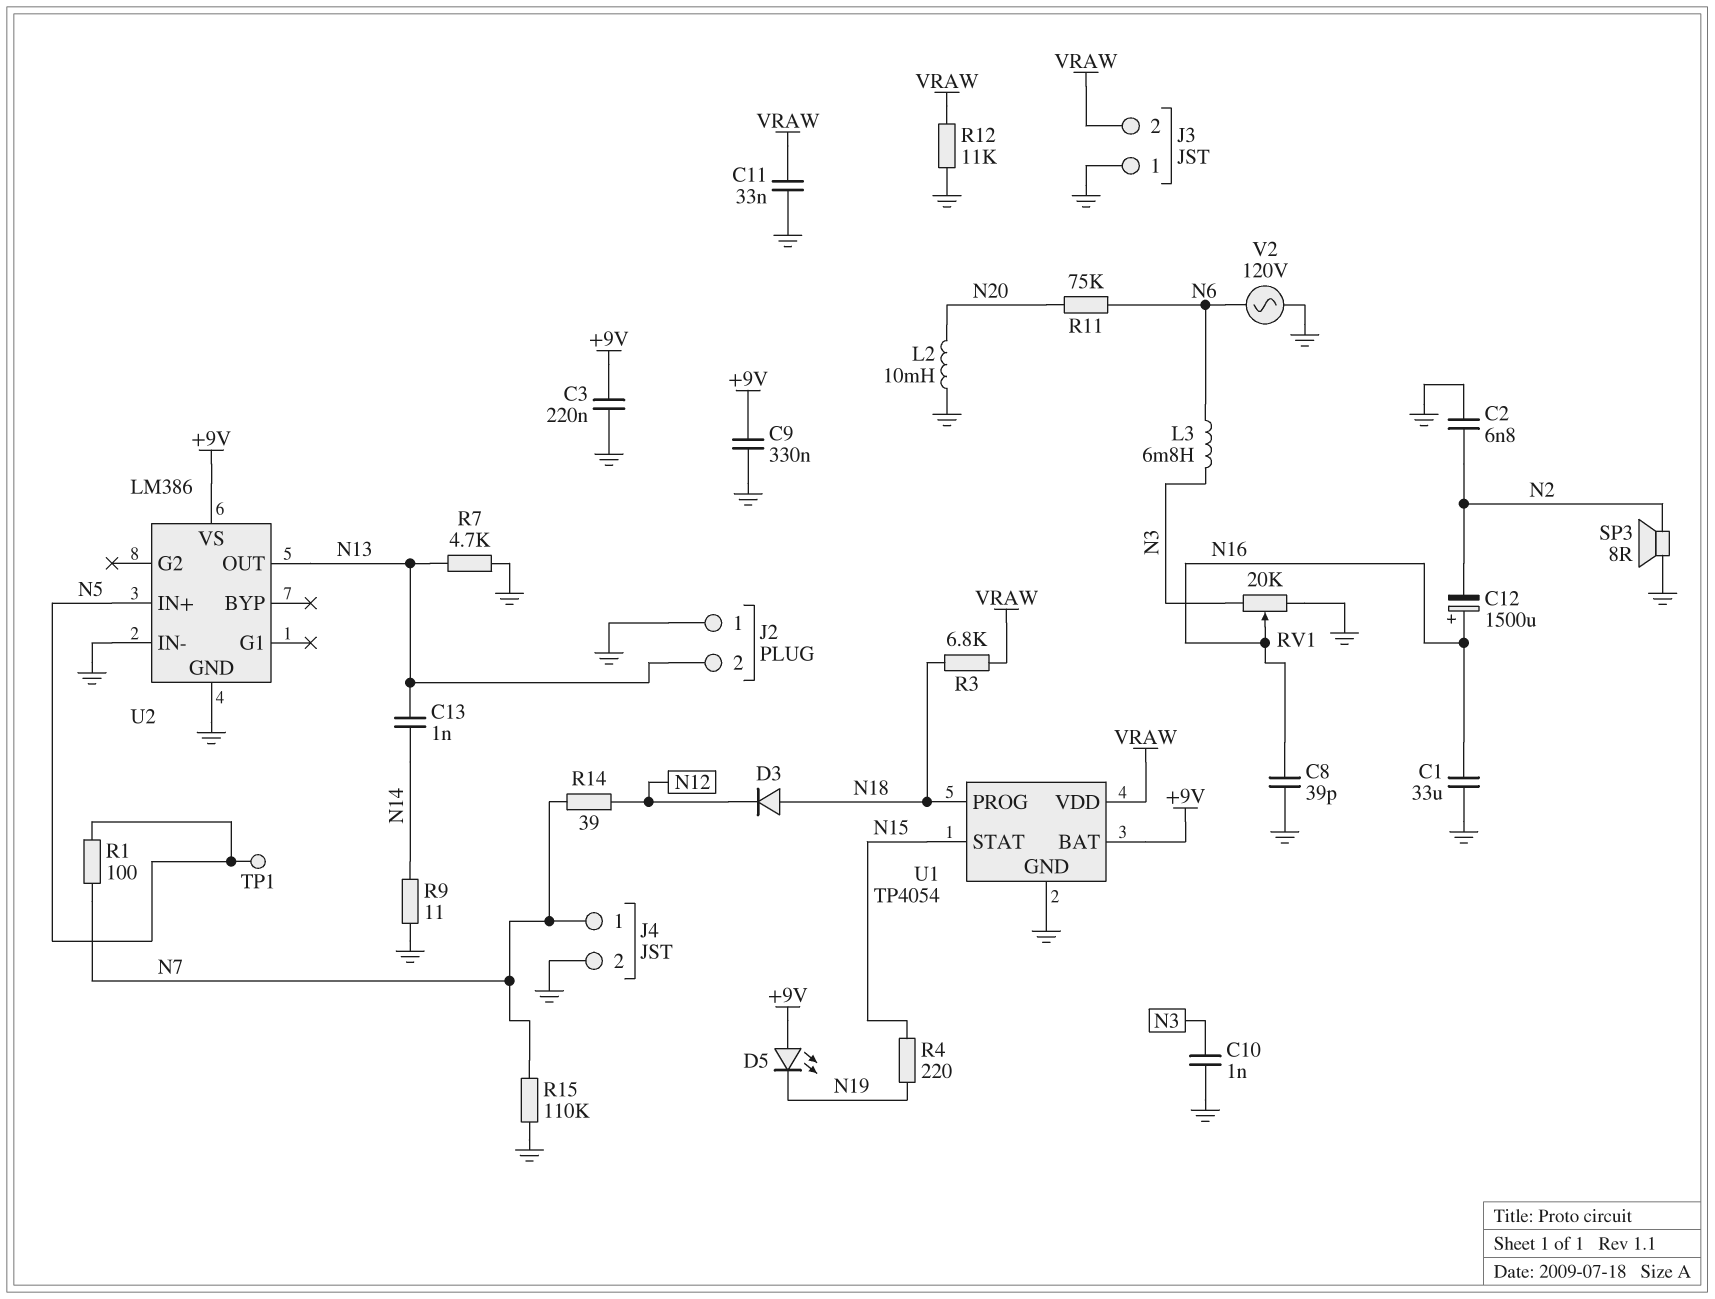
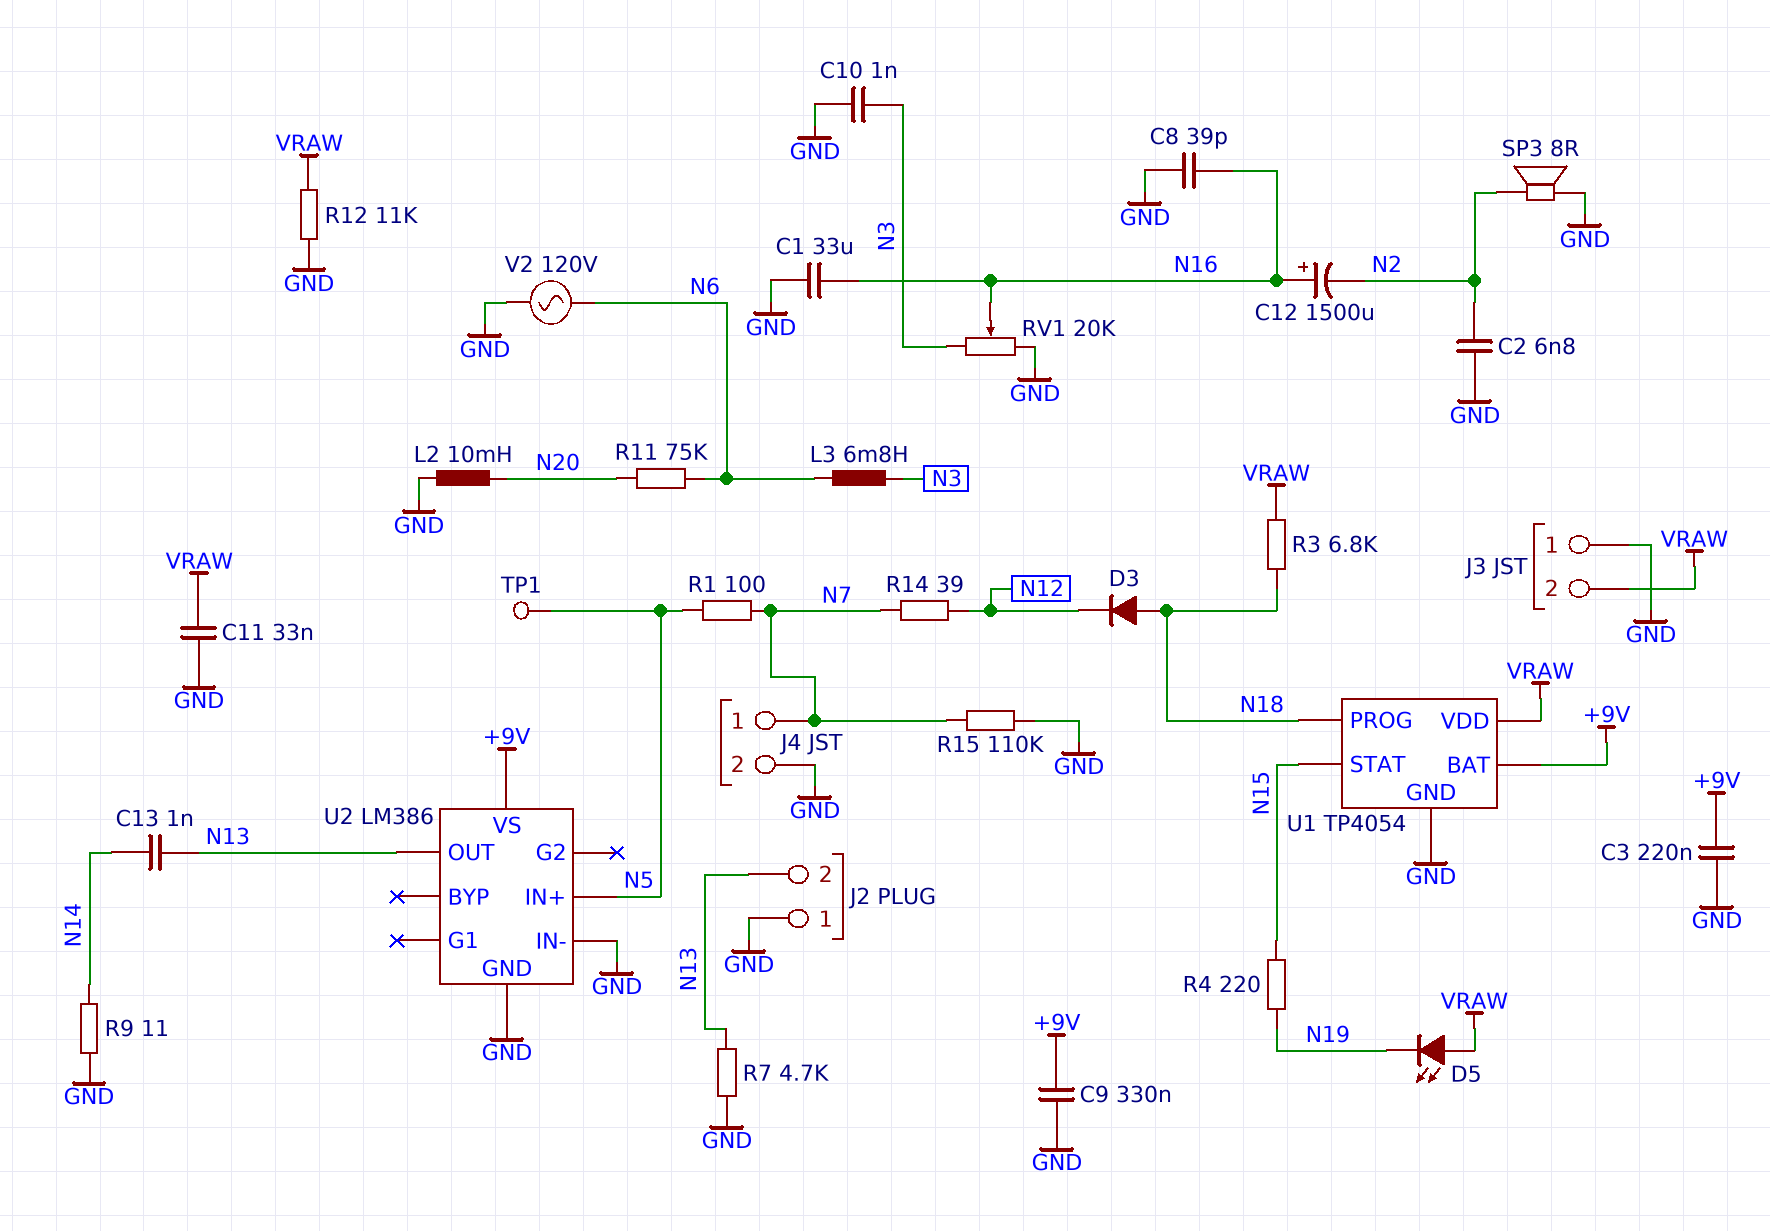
D5: LED (A +9V, K N19) -> LED (A VRAW, K N19)

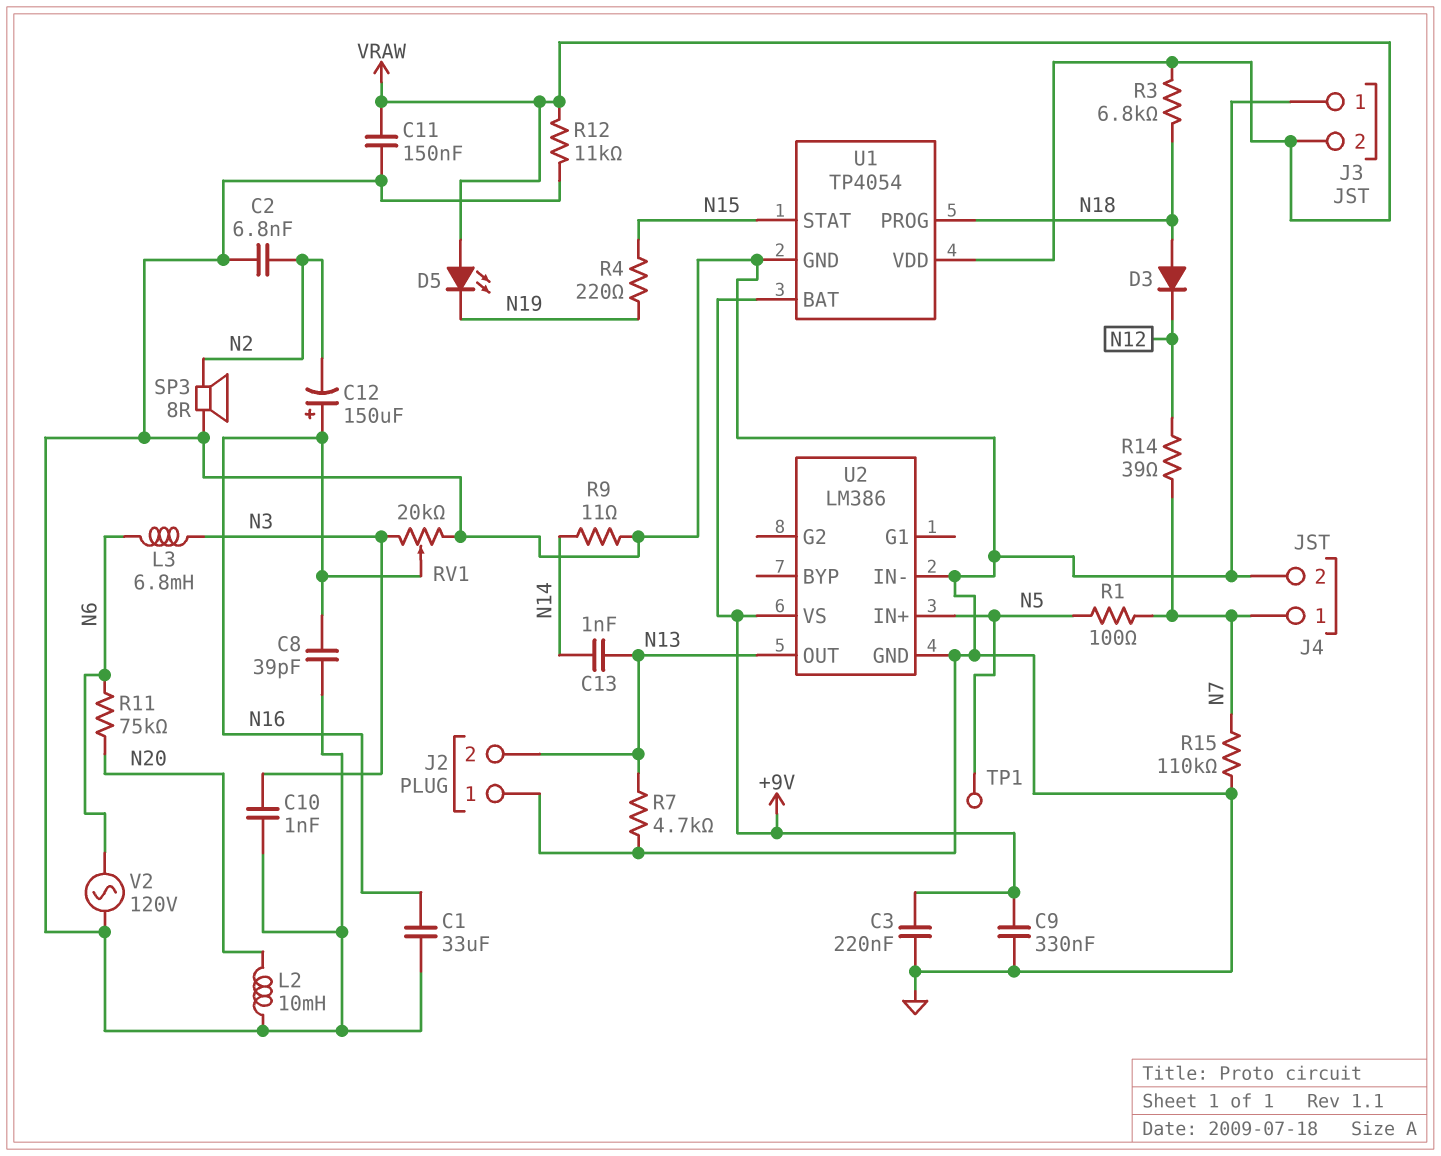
C11: 33nF (GND, VRAW) -> 150nF (GND, VRAW)
C12: 1500uF (plus N16, minus N2) -> 150uF (plus N16, minus N2)

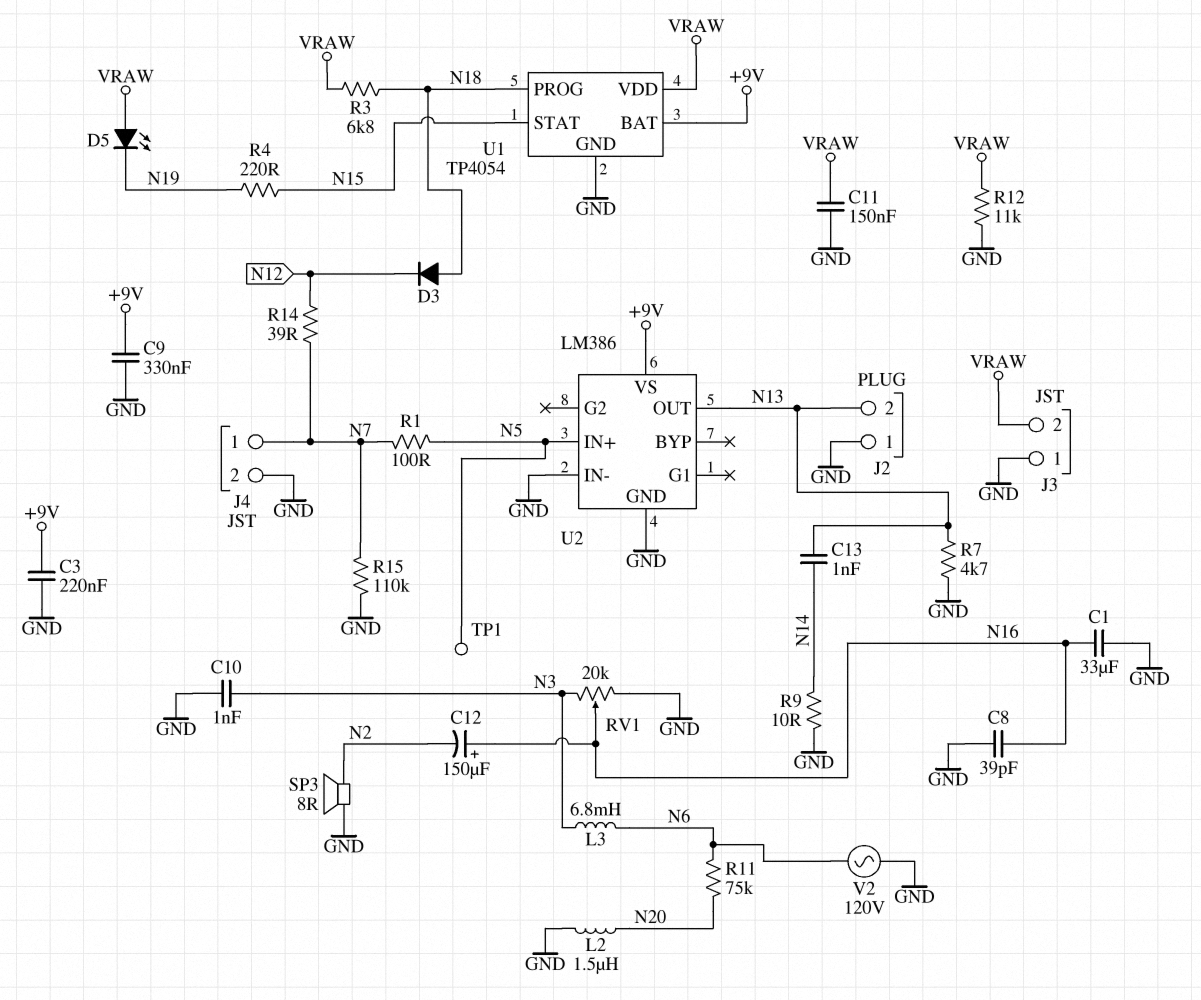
C2: 6.8nF (GND, N2) -> none
L2: 10mH (GND, N20) -> 1.5uH (GND, N20)
R9: 11 (GND, N14) -> 10 (GND, N14)

